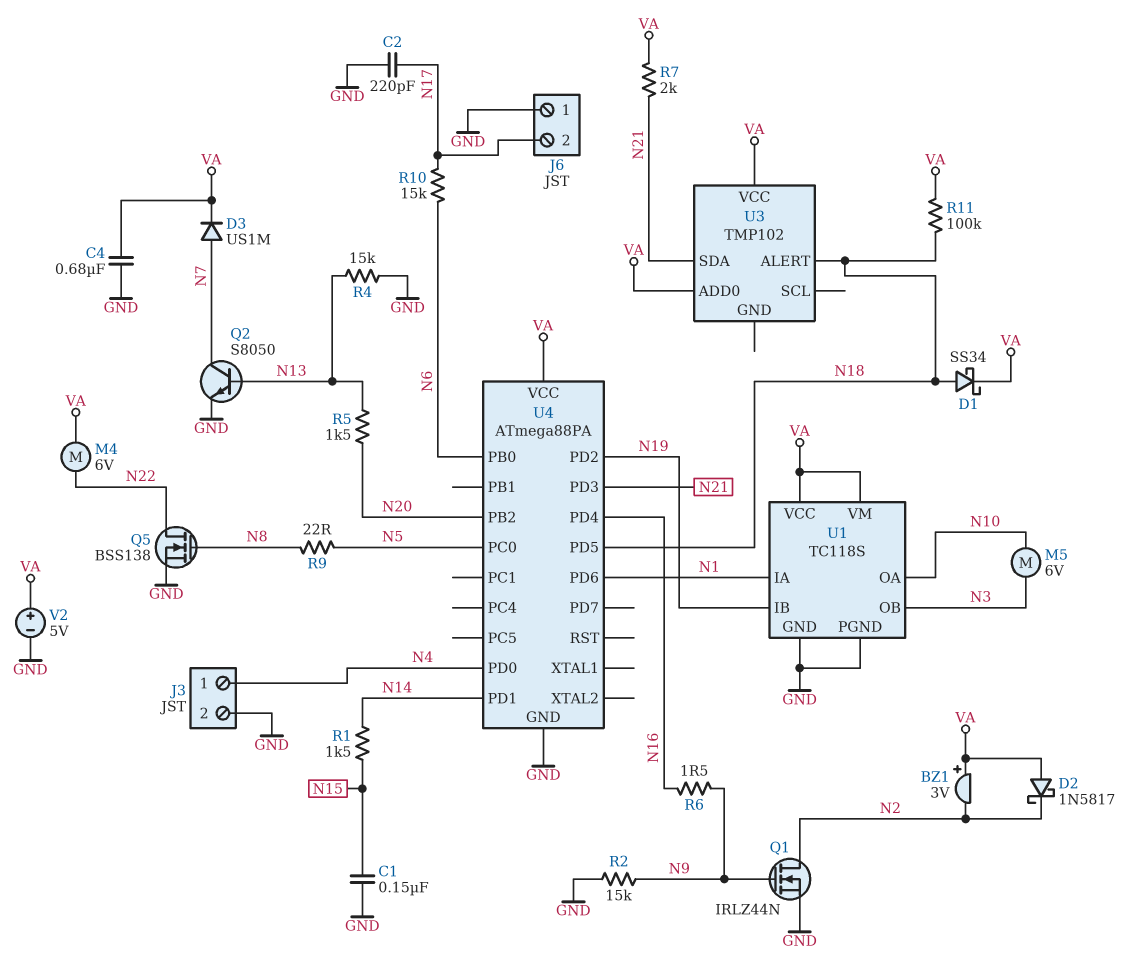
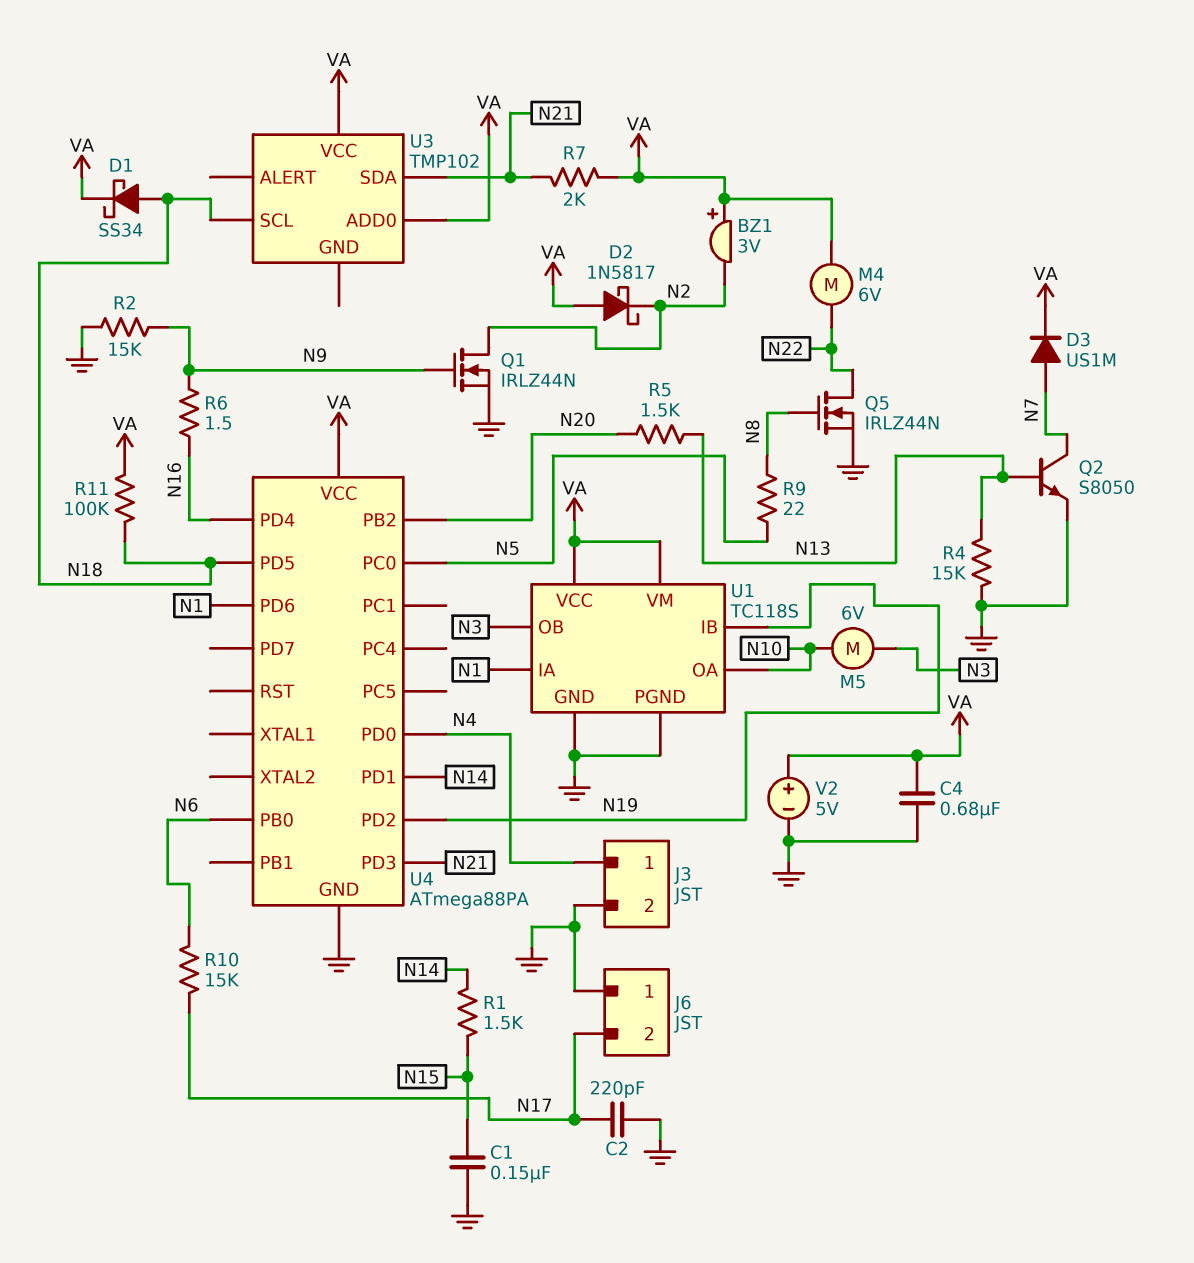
Q5: NMOS BSS138 (G N8, D N22, S GND) -> NMOS IRLZ44N (G N8, D N22, S GND)
U3 pin ALERT: N18 -> none
U3 pin SCL: none -> N18

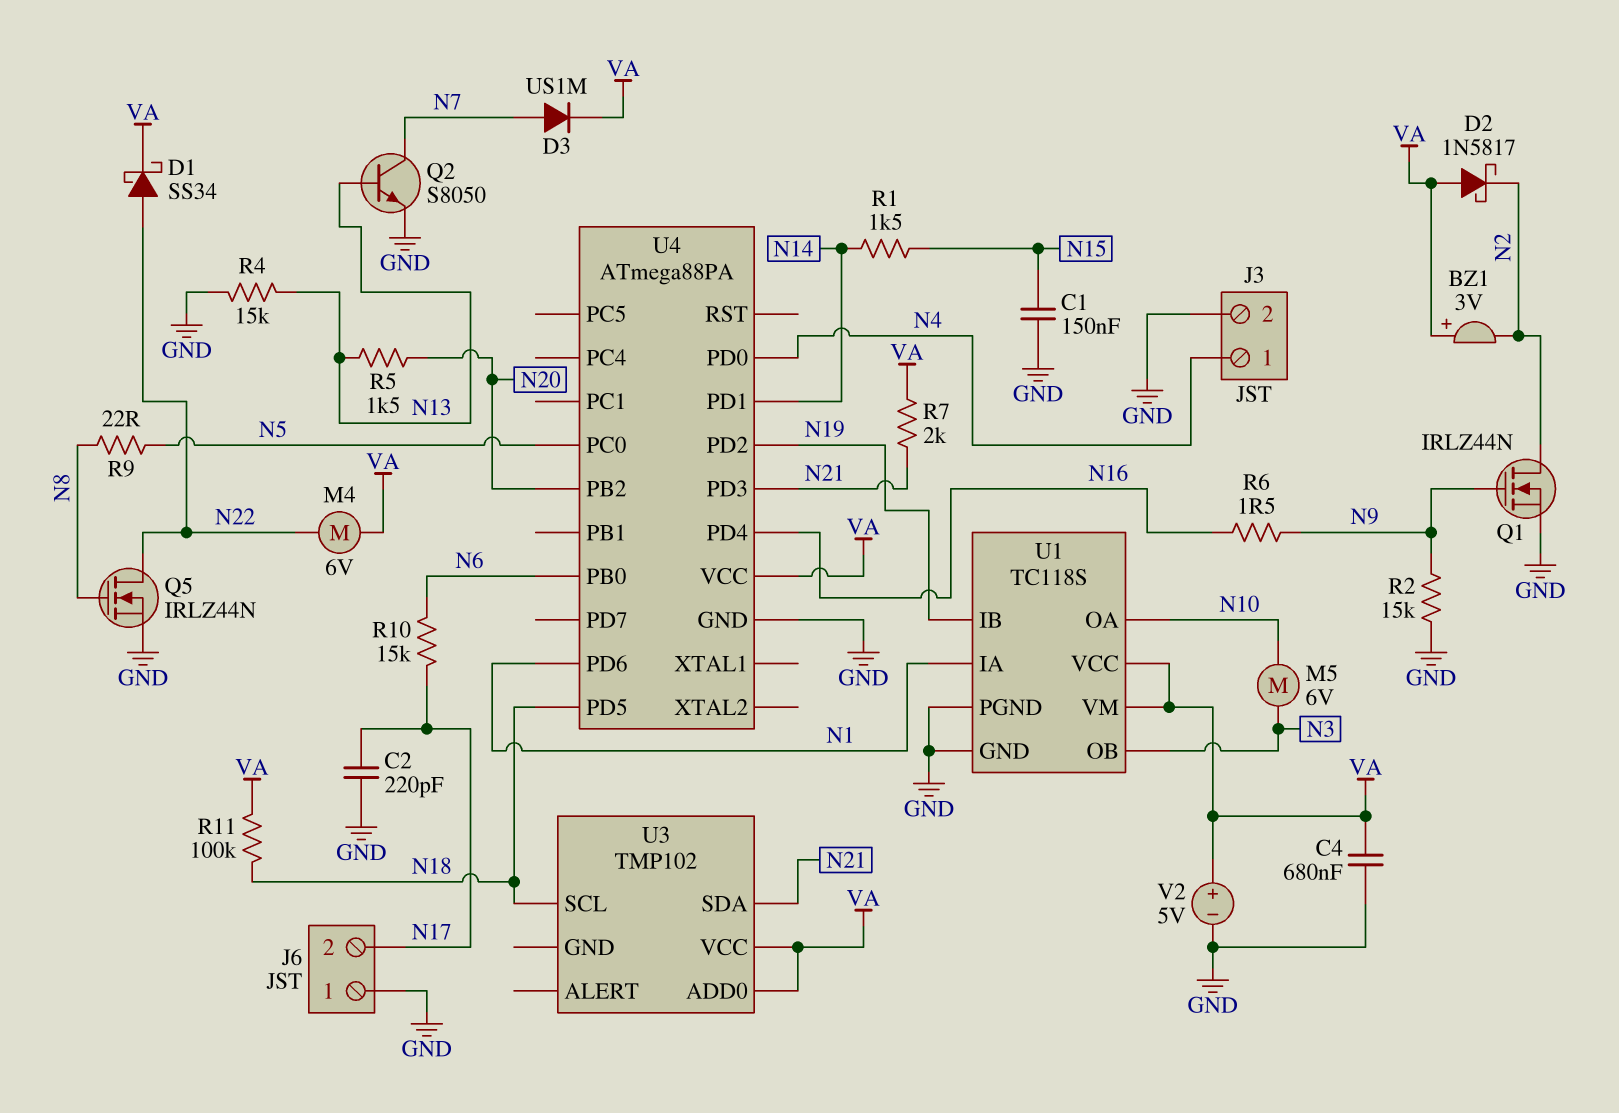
D1: schottky SS34 (A N18, K VA) -> schottky SS34 (A N22, K VA)

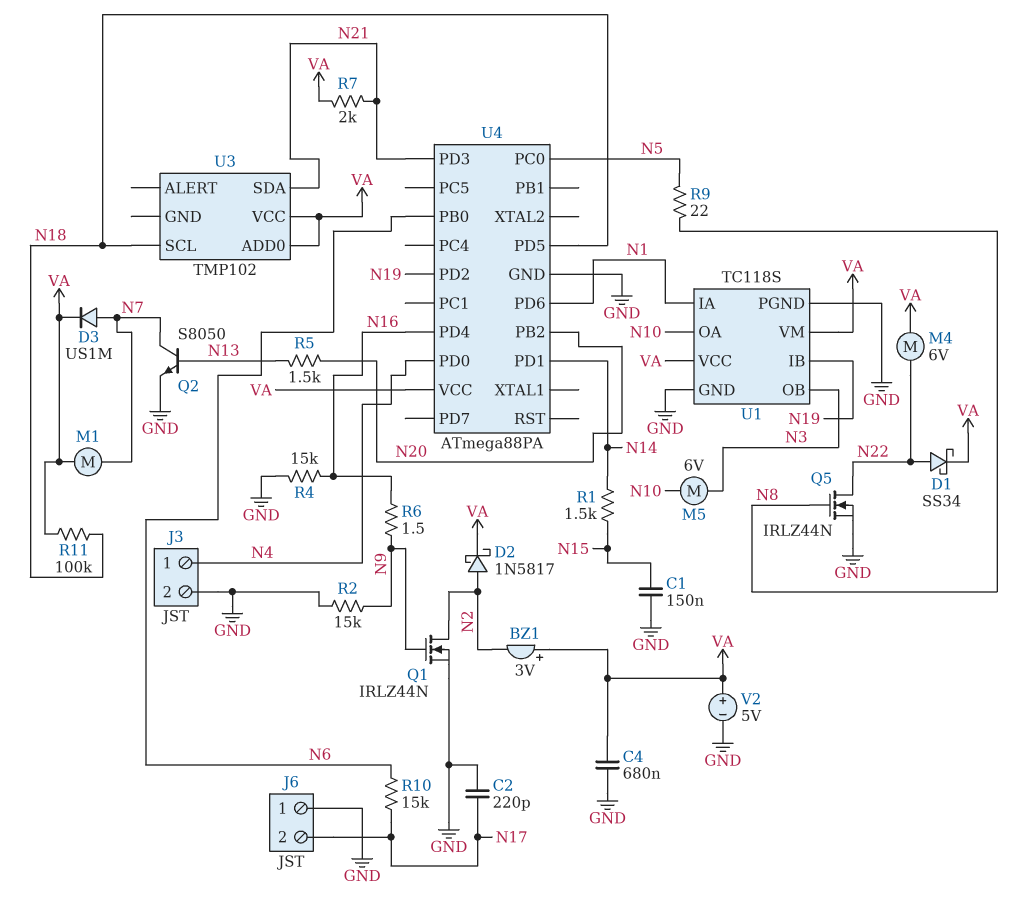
D2: schottky 1N5817 (A VA, K N2) -> schottky 1N5817 (A N2, K VA)
M1: none -> motor (N7, VA)
R4: 15k (GND, N13) -> 15k (GND, N16)

